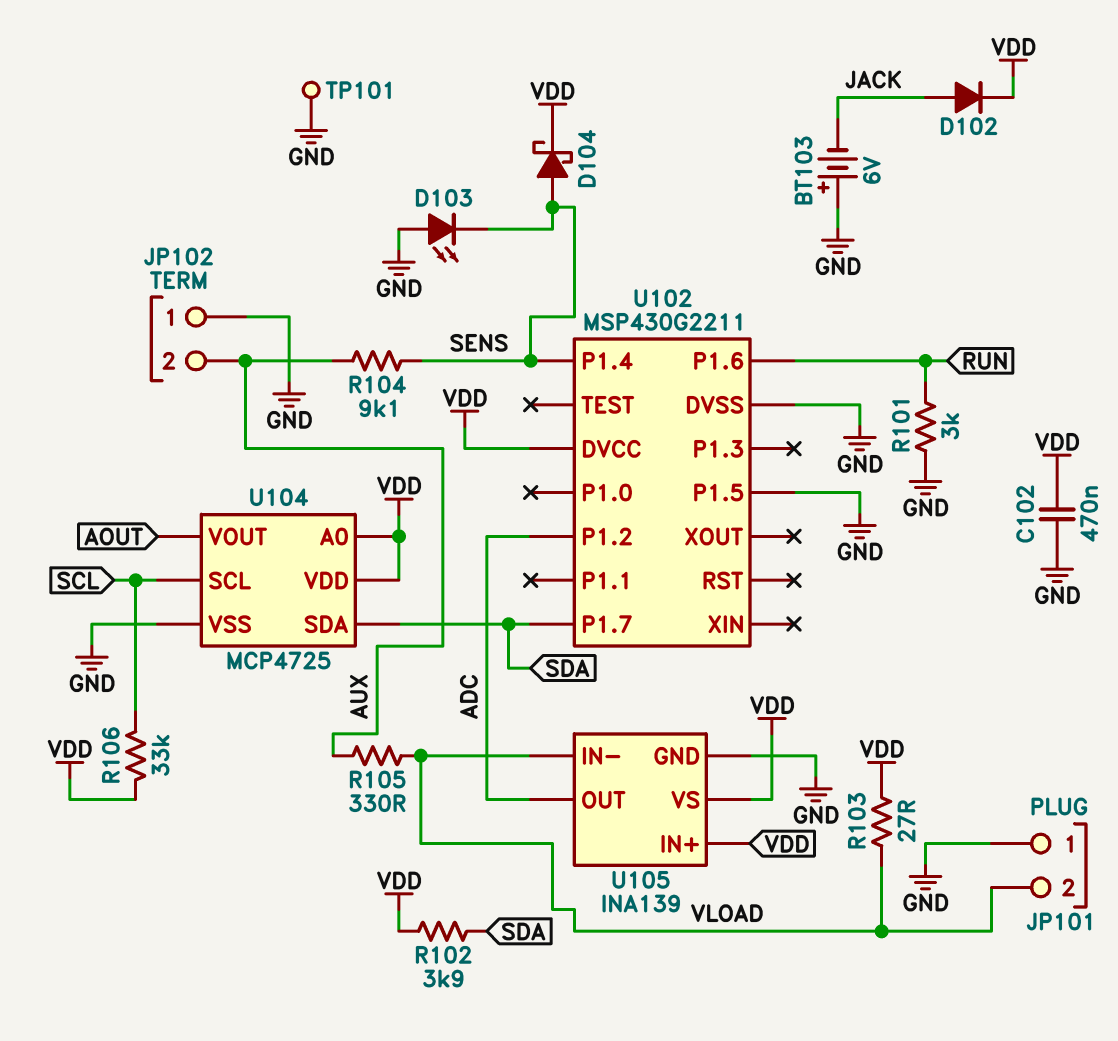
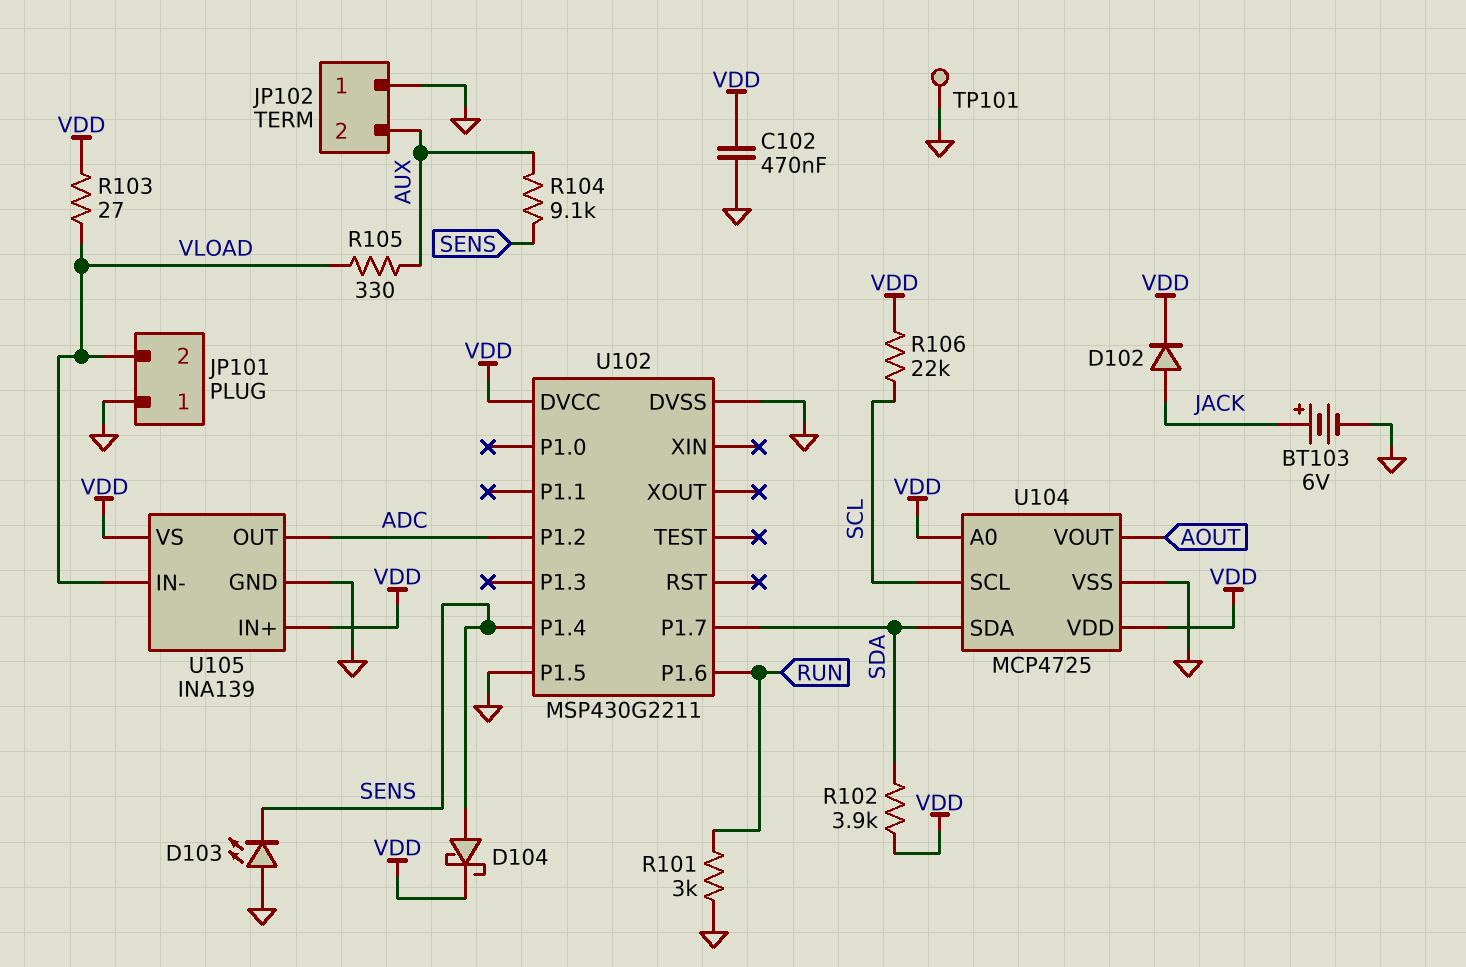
BT103: 6V (plus GND, minus JACK) -> 6V (plus JACK, minus GND)
R106: 33k (SCL, VDD) -> 22k (SCL, VDD)

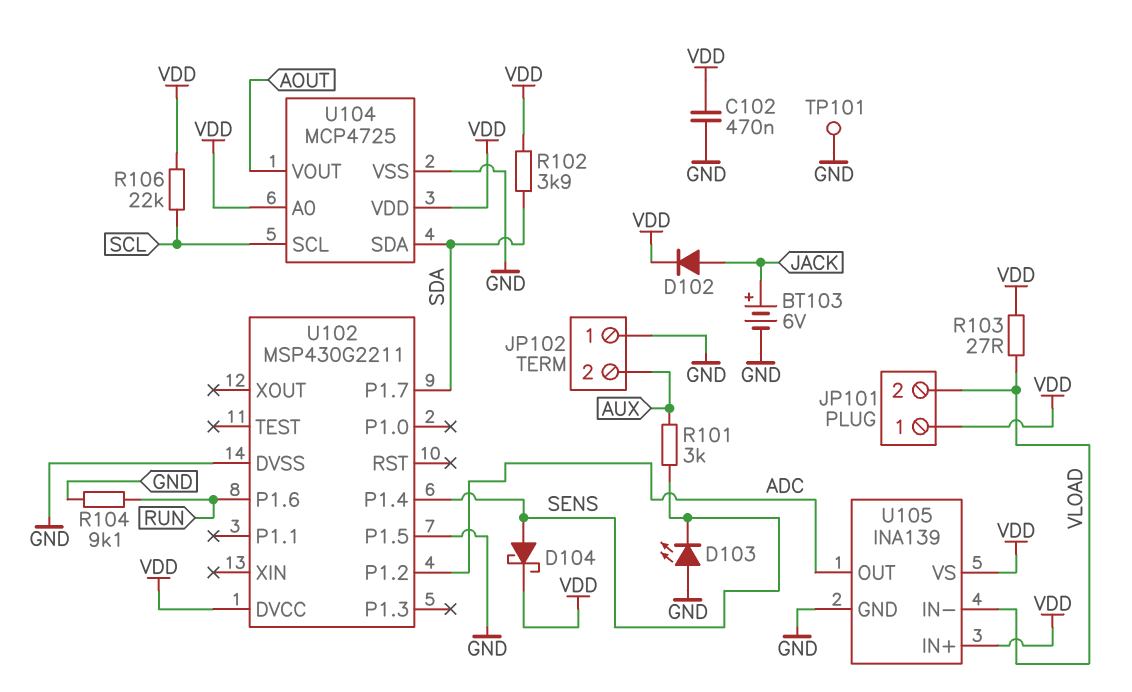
JP101 pin 1: GND -> VDD
R101: 3k (GND, RUN) -> 3k (AUX, SENS)
R104: 9.1k (AUX, SENS) -> 9.1k (GND, RUN)
R105: 330 (AUX, VLOAD) -> none

